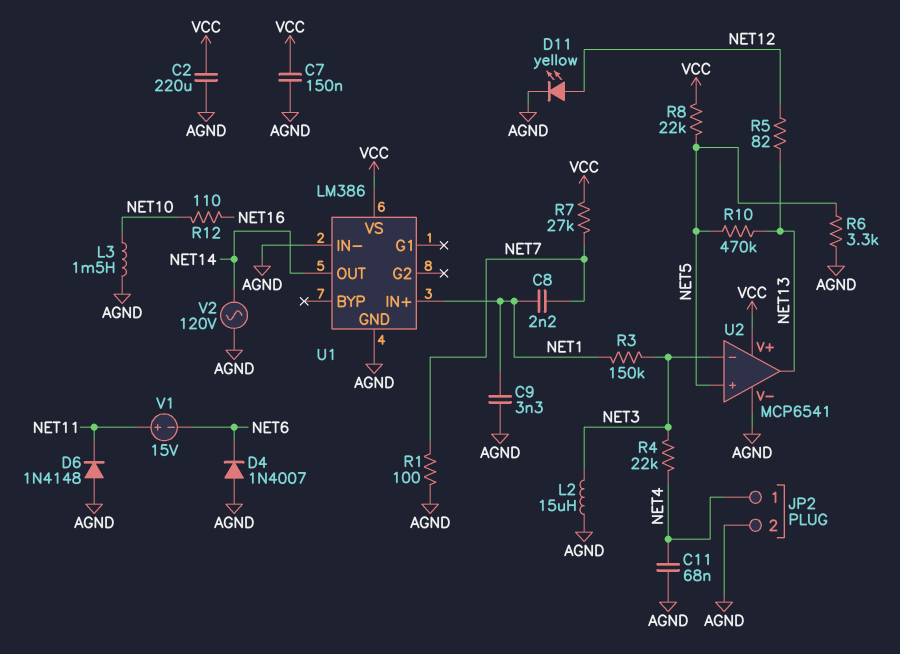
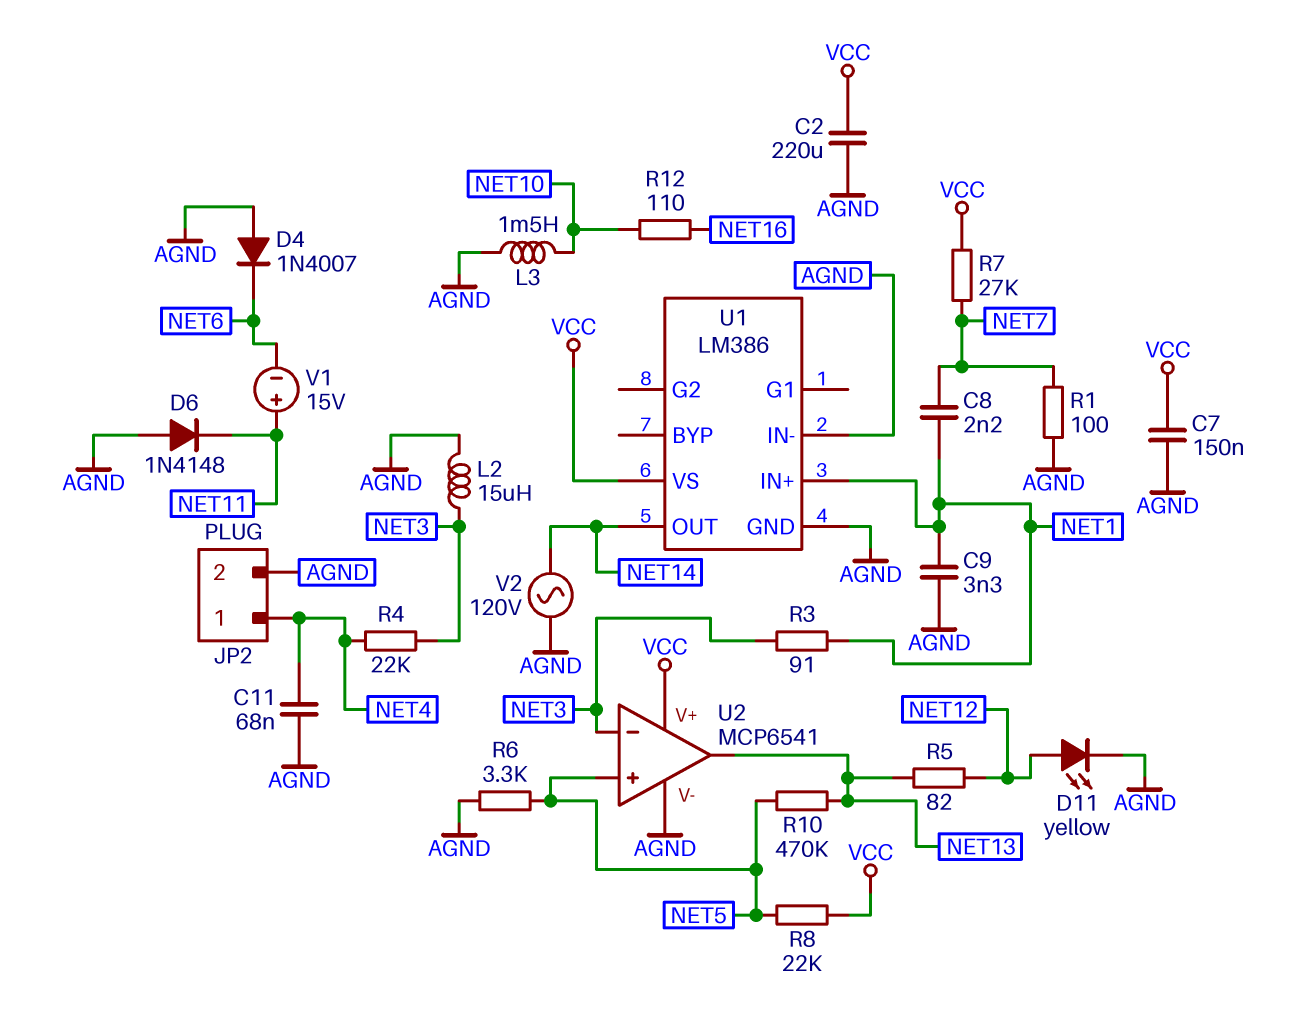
R3: 150k (NET1, NET3) -> 91 (NET1, NET3)

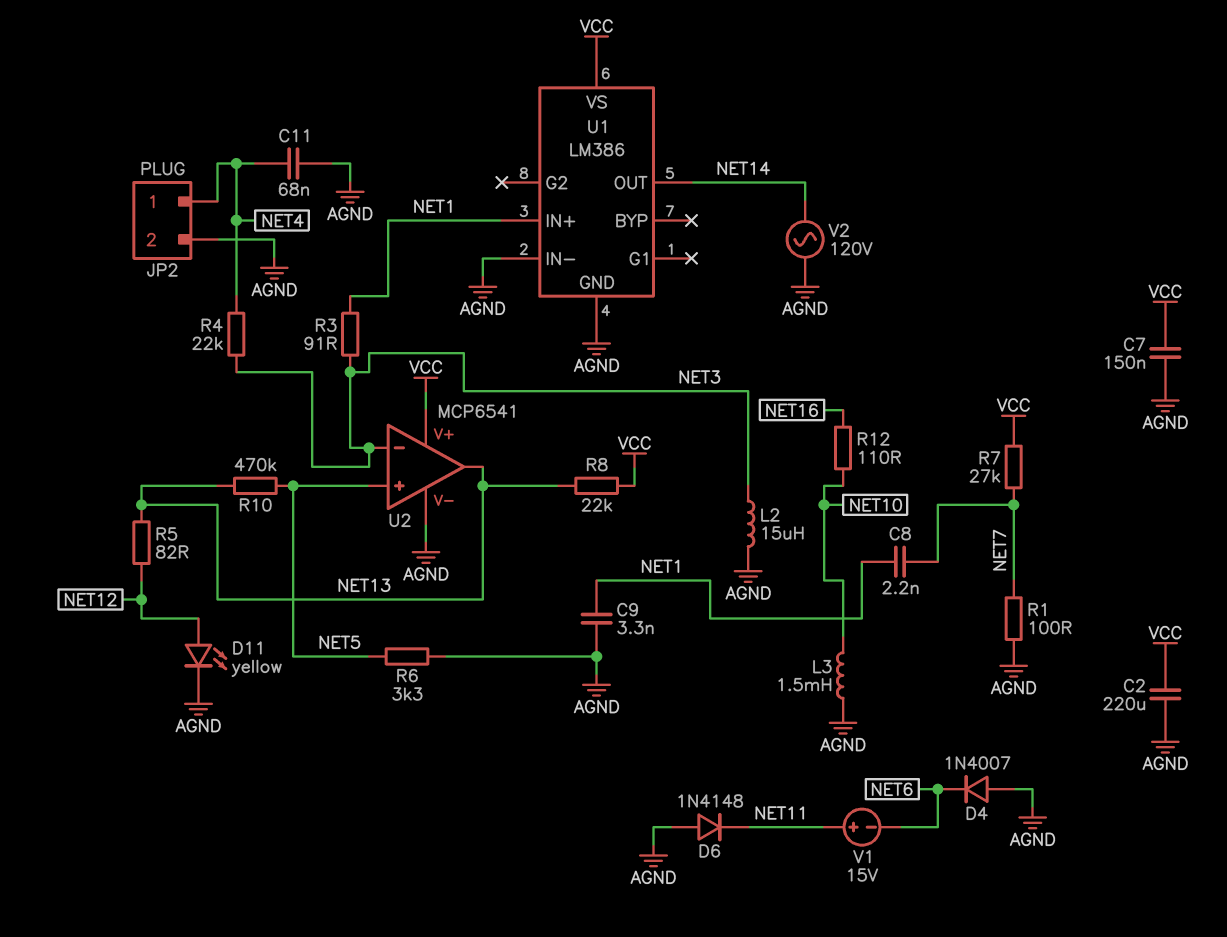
R8: 22k (NET5, VCC) -> 22k (NET13, VCC)

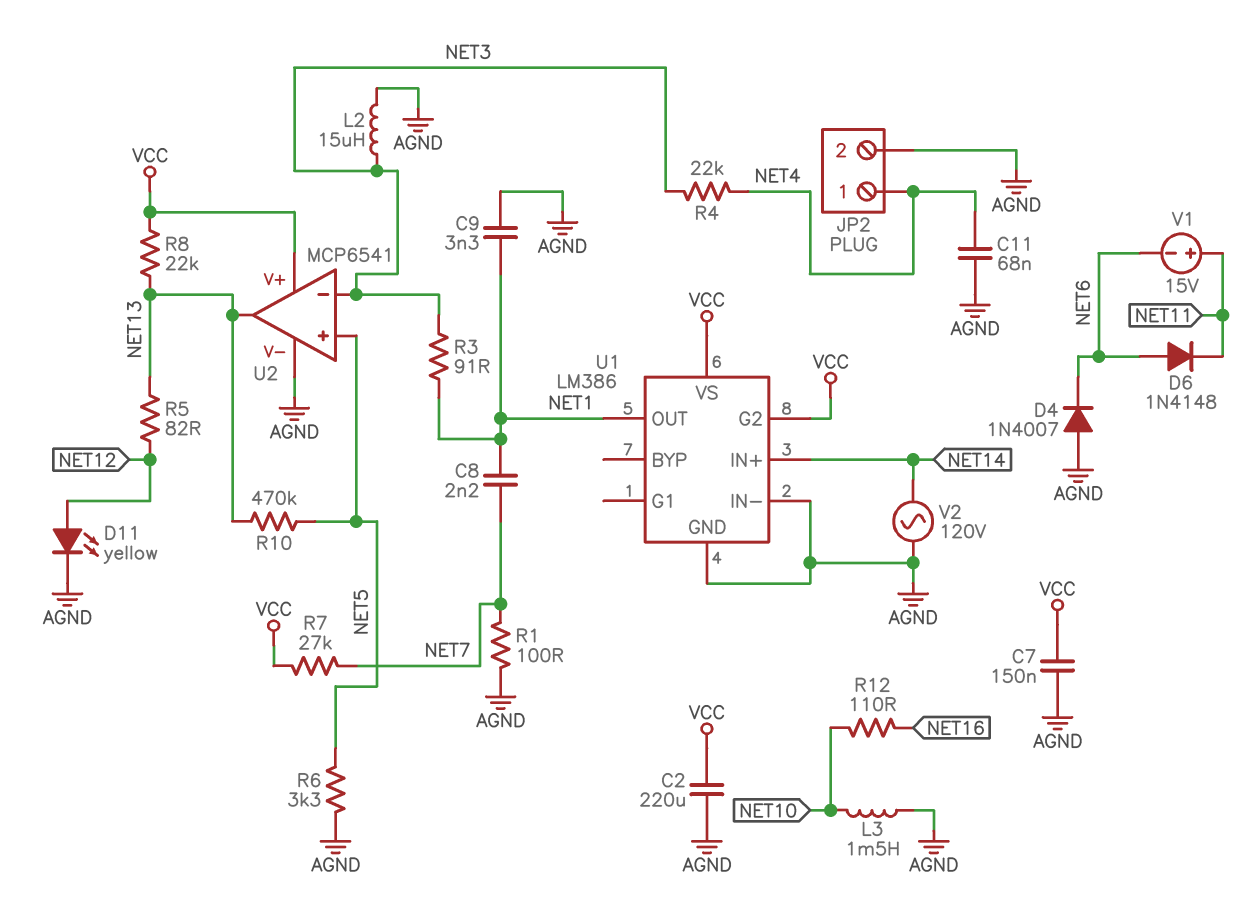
D6: diode 1N4148 (A AGND, K NET11) -> diode 1N4148 (A NET6, K NET11)
U1 pin G2: none -> VCC
U1 pin IN+: NET1 -> NET14
U1 pin OUT: NET14 -> NET1

